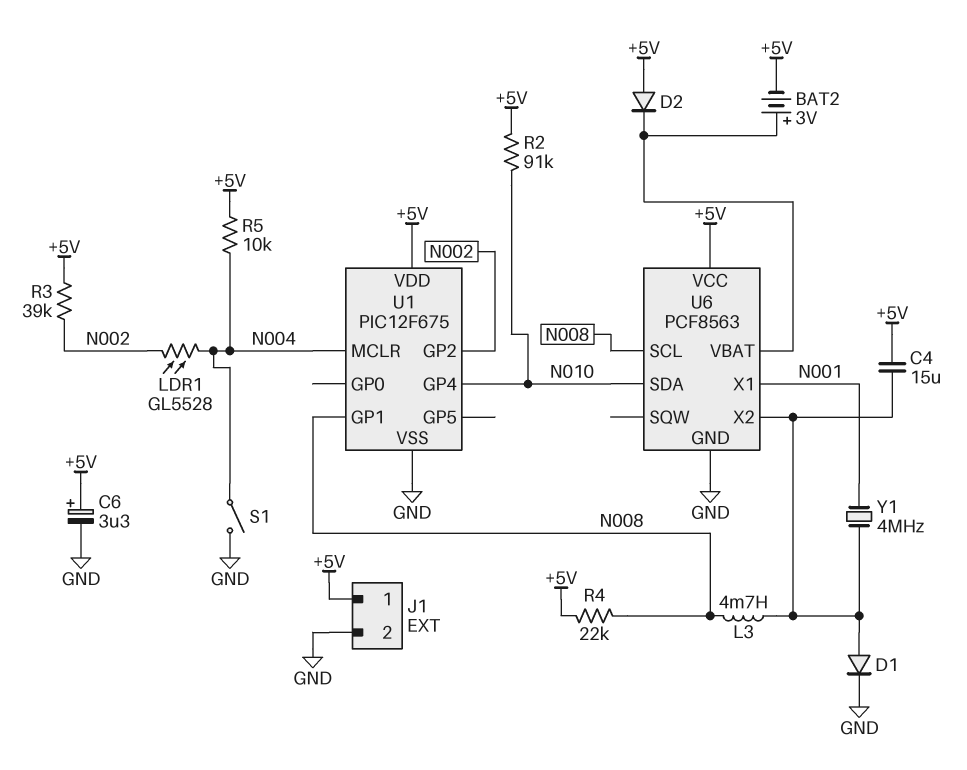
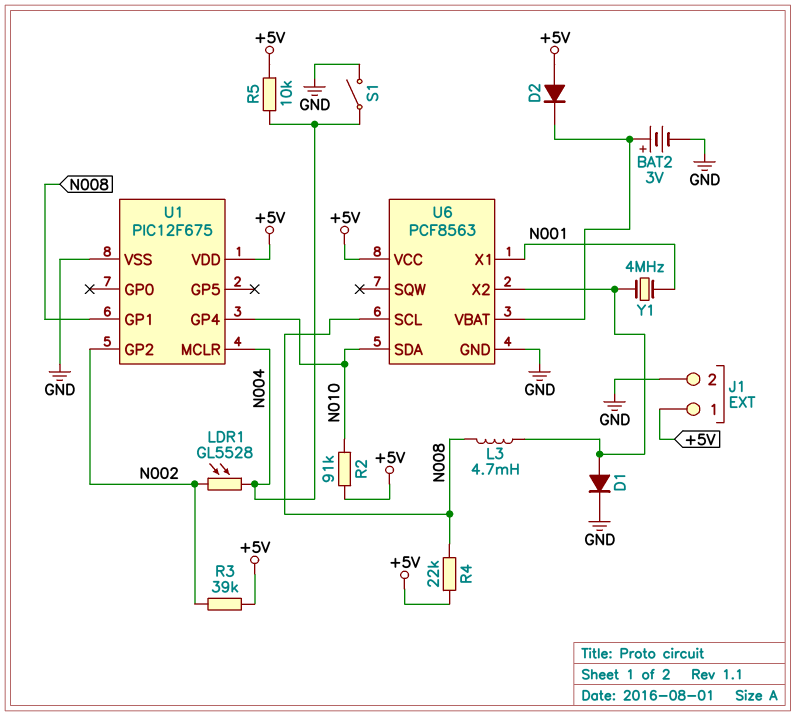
BAT2: 3V (plus U6/VBAT, minus +5V) -> 3V (plus U6/VBAT, minus GND)
C4: 15uF (+5V, U6/X2) -> none
C6: 3.3uF (plus +5V, minus GND) -> none

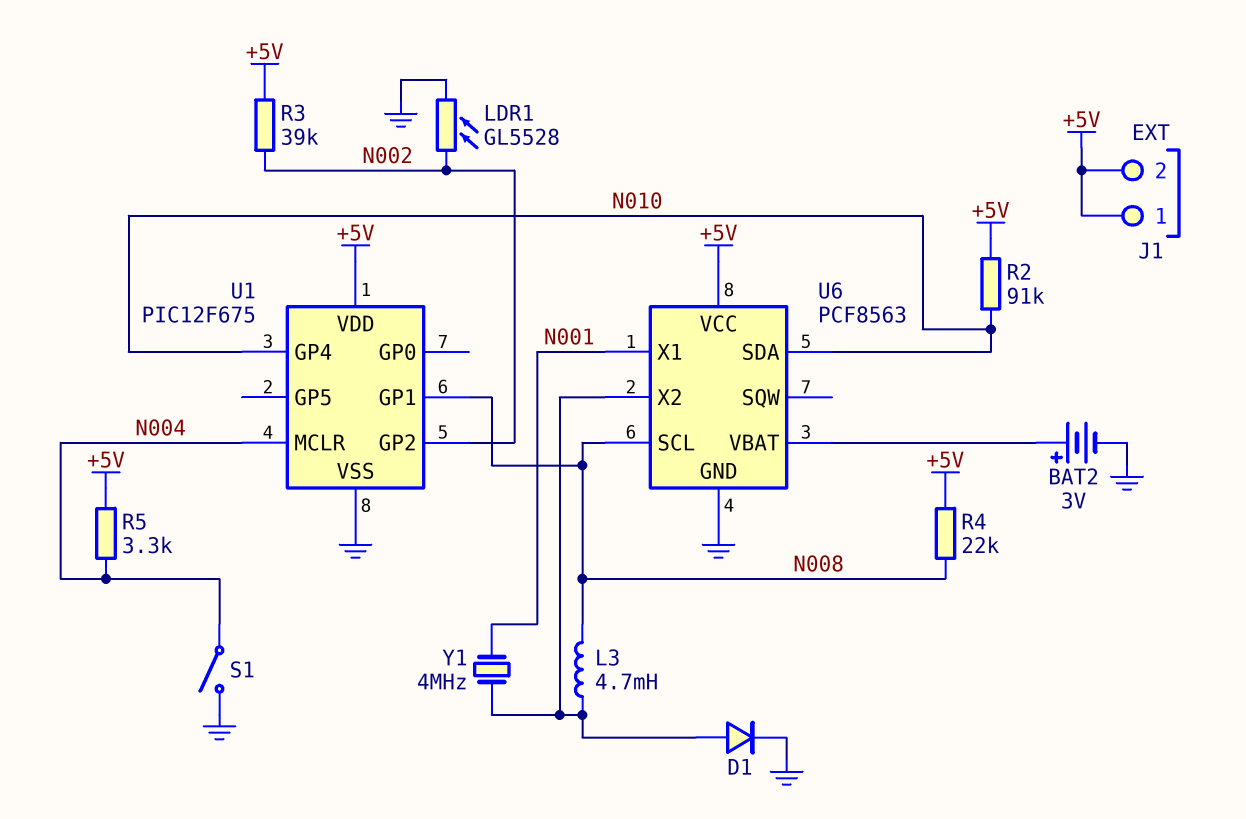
D2: diode (A +5V, K U6/VBAT) -> none
J1 pin 2: GND -> +5V
LDR1: GL5528 (N002, N004) -> GL5528 (GND, N002)
R5: 10k (+5V, N004) -> 3.3k (+5V, N004)

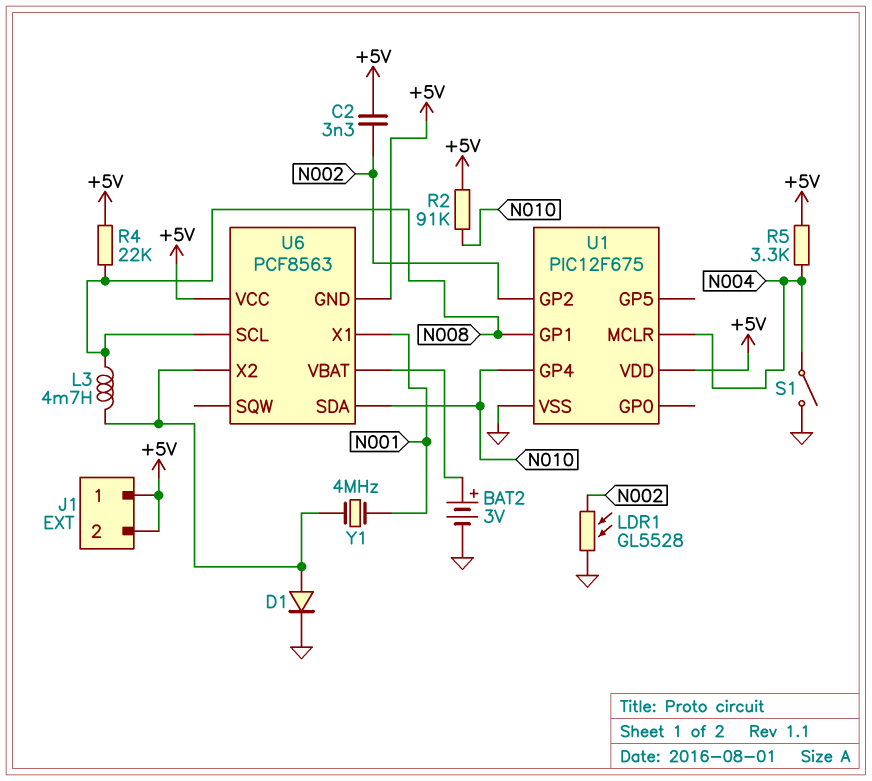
C2: none -> 3.3nF (+5V, N002)
R3: 39k (+5V, N002) -> none
U6 pin GND: GND -> +5V

